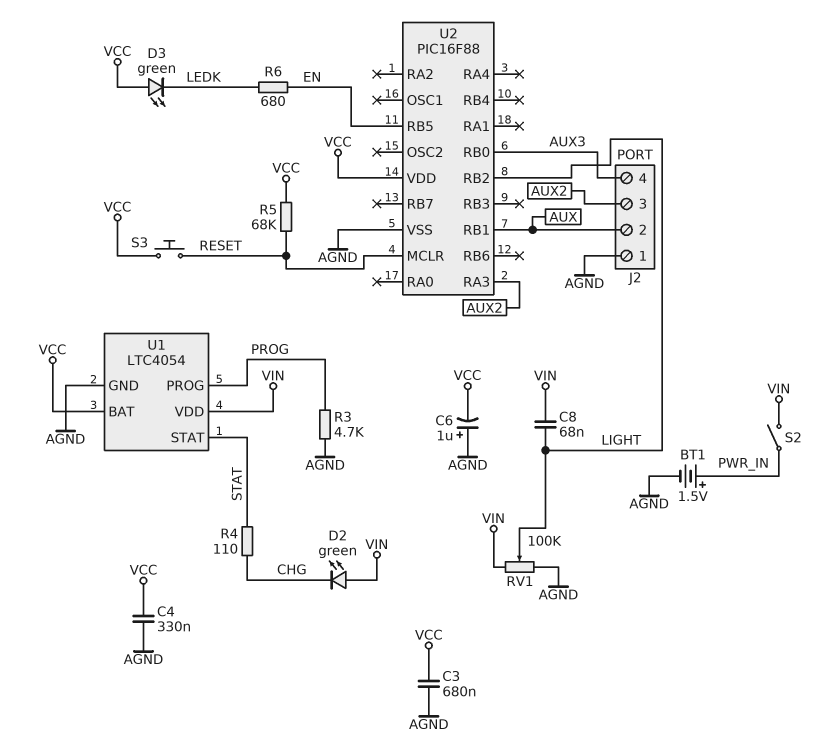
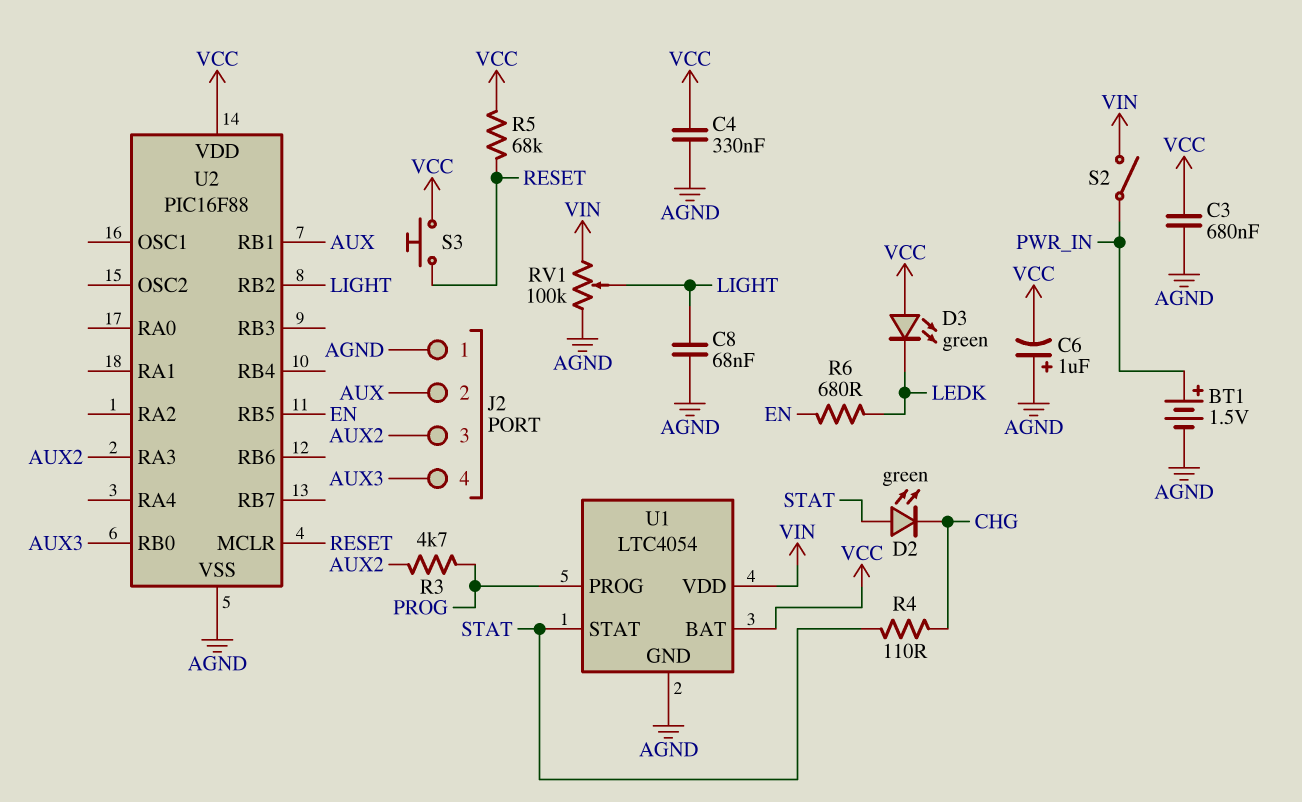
C8: 68nF (LIGHT, VIN) -> 68nF (AGND, LIGHT)
D2: LED green (A VIN, K CHG) -> LED green (A STAT, K CHG)
R3: 4.7k (AGND, PROG) -> 4.7k (AUX2, PROG)

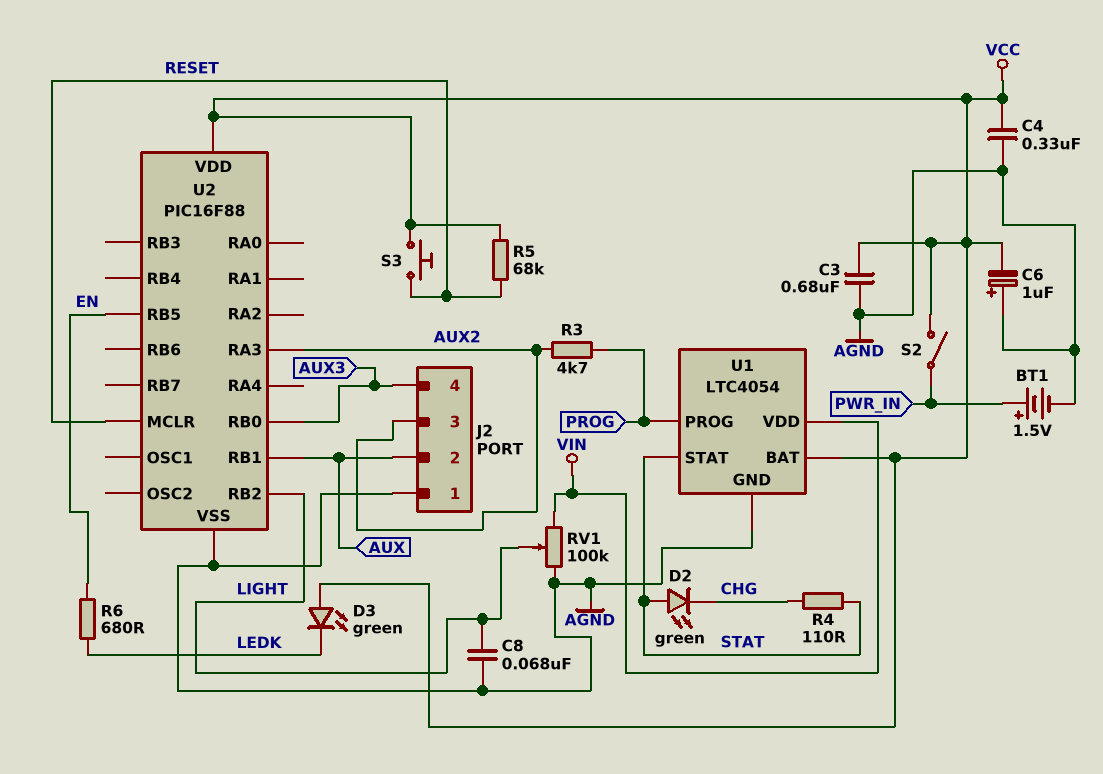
S2: switch (PWR_IN, VIN) -> switch (PWR_IN, VCC)

